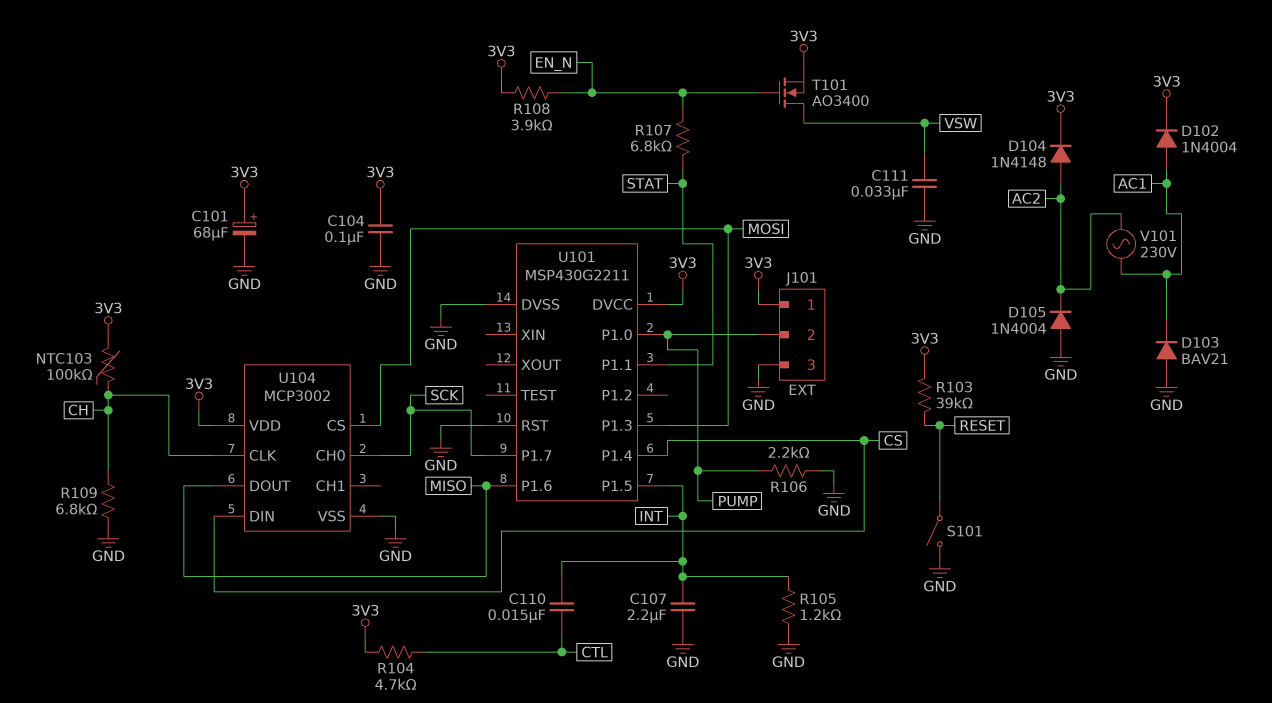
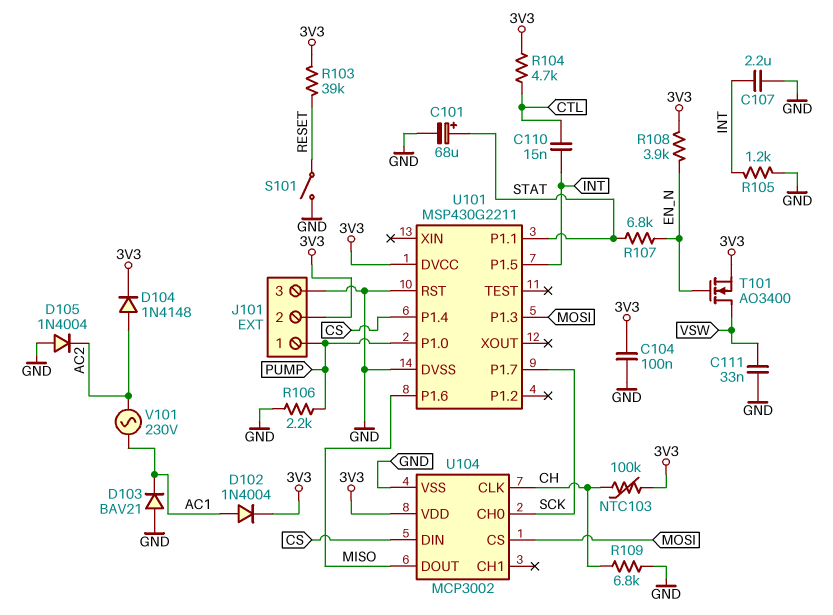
C101: 68uF (plus 3V3, minus GND) -> 68uF (plus STAT, minus GND)
J101 pin 1: 3V3 -> PUMP
J101 pin 2: PUMP -> 3V3

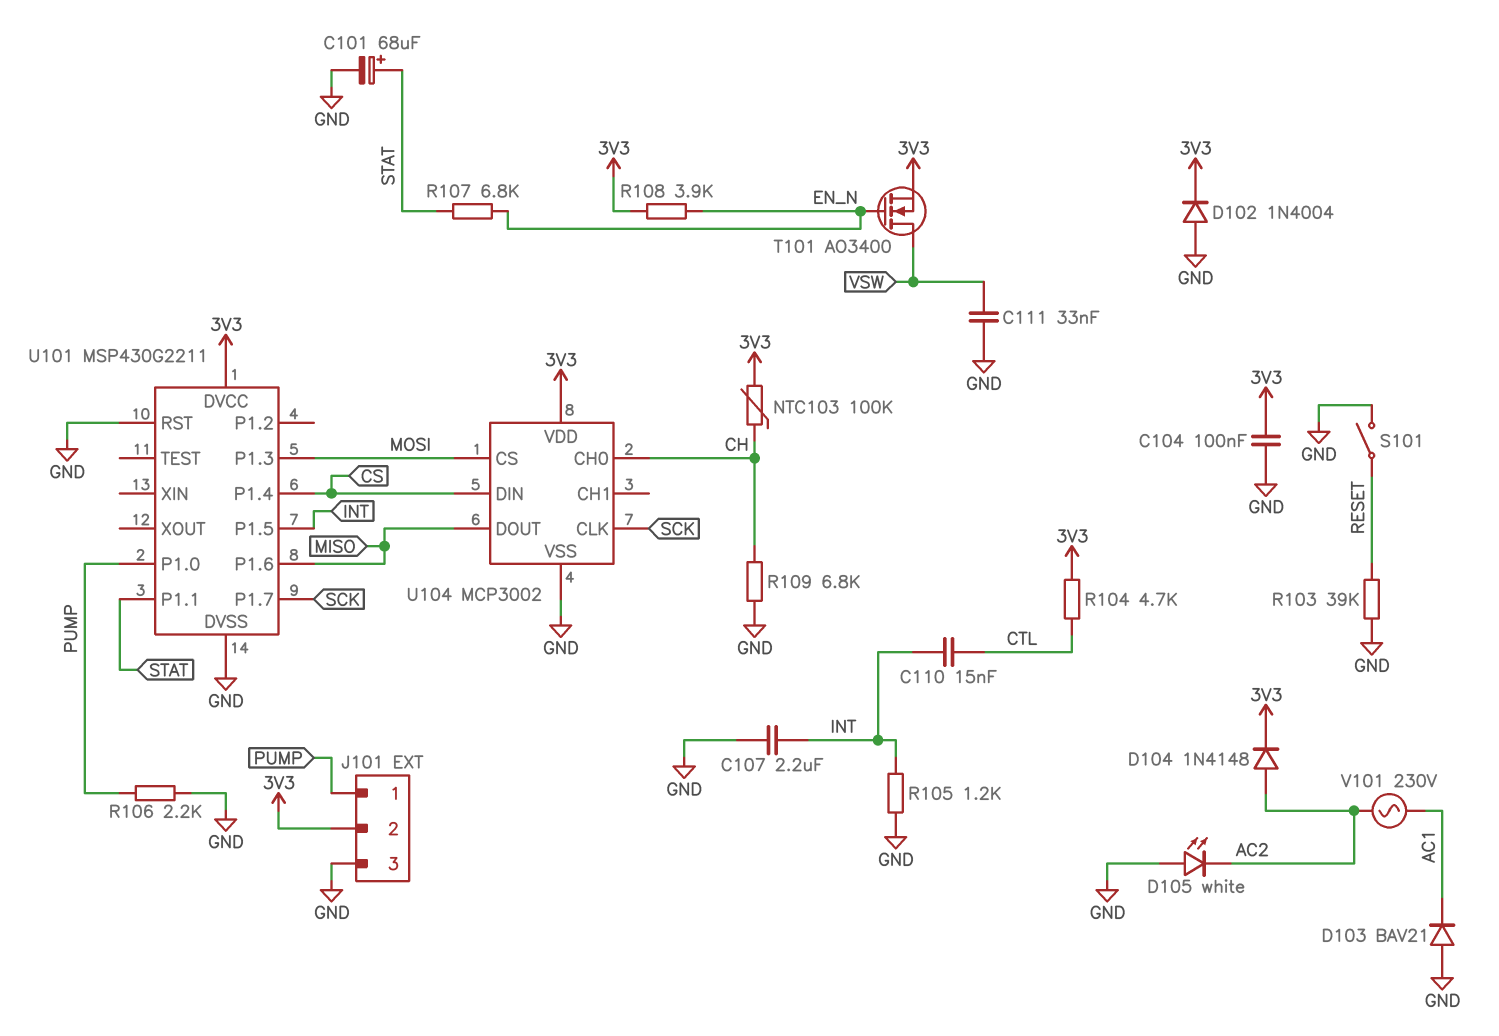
D102: diode 1N4004 (A AC1, K 3V3) -> diode 1N4004 (A GND, K 3V3)
D105: diode 1N4004 (A GND, K AC2) -> LED white (A GND, K AC2)
R103: 39k (3V3, RESET) -> 39k (GND, RESET)
U104 pin CH0: SCK -> CH
U104 pin CLK: CH -> SCK

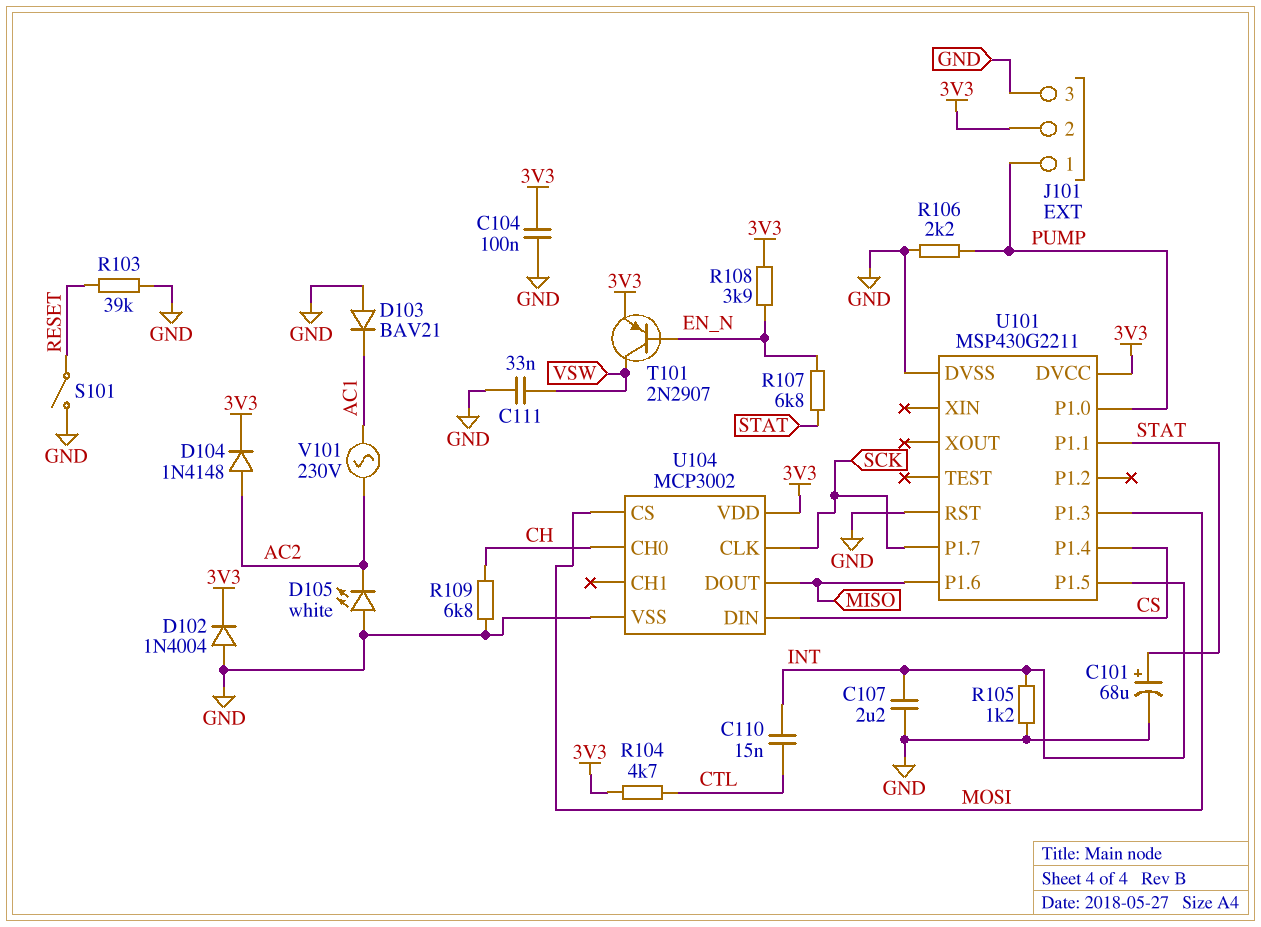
NTC103: 100k (3V3, CH) -> none
T101: NMOS AO3400 (G EN_N, D VSW, S 3V3) -> PNP 2N2907 (B EN_N, C VSW, E 3V3)

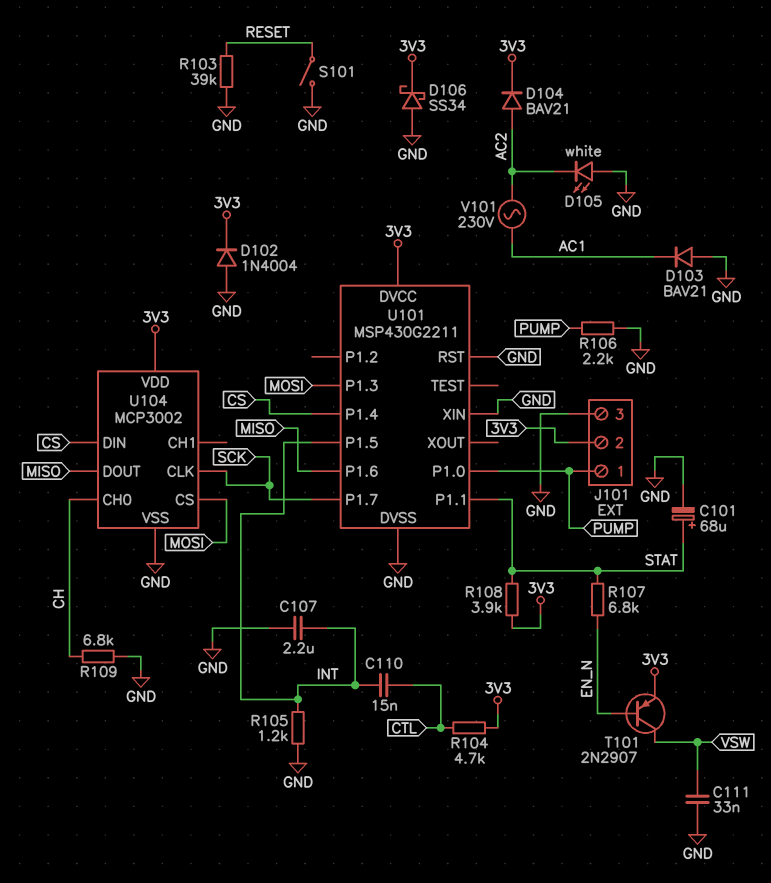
C104: 100nF (3V3, GND) -> none
D104: diode 1N4148 (A AC2, K 3V3) -> diode BAV21 (A AC2, K 3V3)
D106: none -> schottky SS34 (A GND, K 3V3)
R108: 3.9k (3V3, EN_N) -> 3.9k (3V3, STAT)
U101 pin XIN: none -> GND

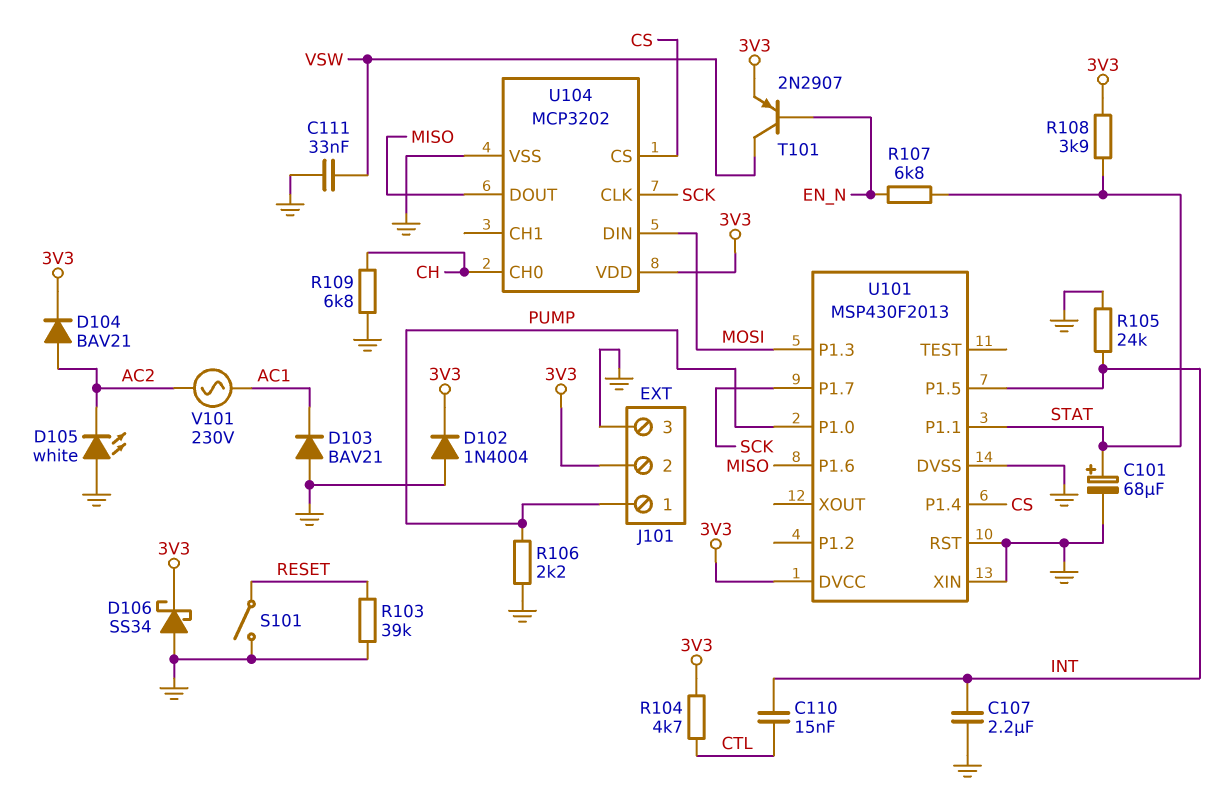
R105: 1.2k (GND, INT) -> 24k (GND, INT)
U101: MSP430G2211 -> MSP430F2013
U104: MCP3002 -> MCP3202
U104 pin CS: MOSI -> CS
U104 pin DIN: CS -> MOSI

